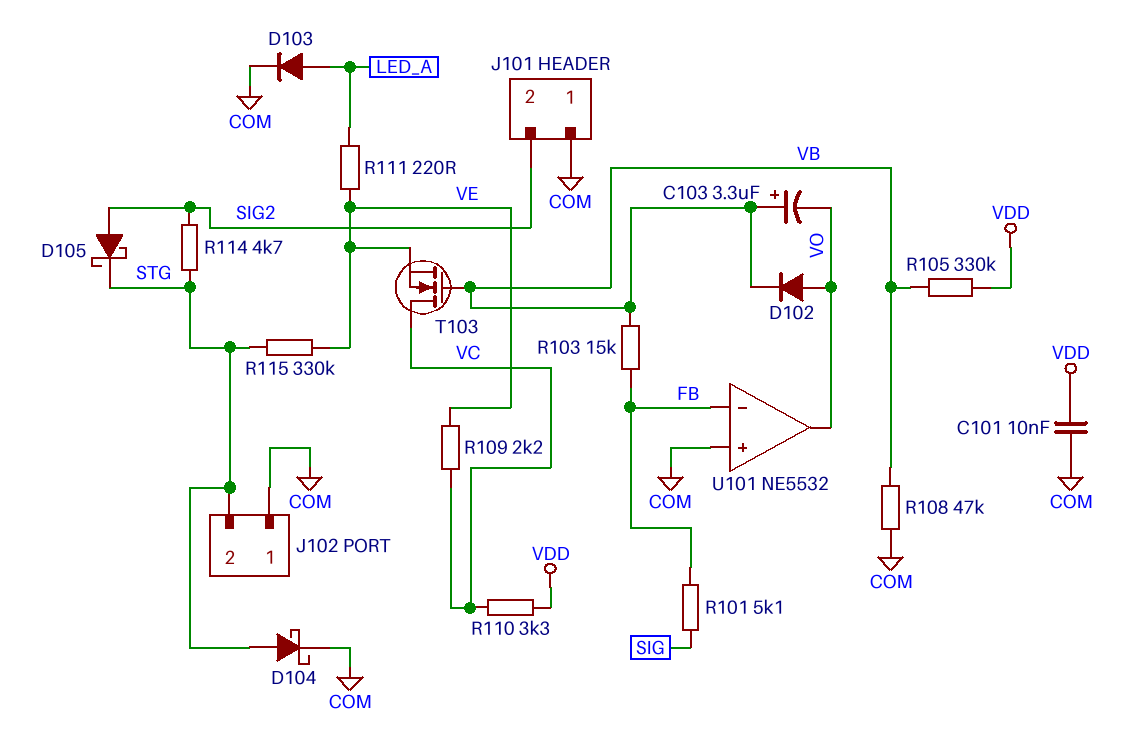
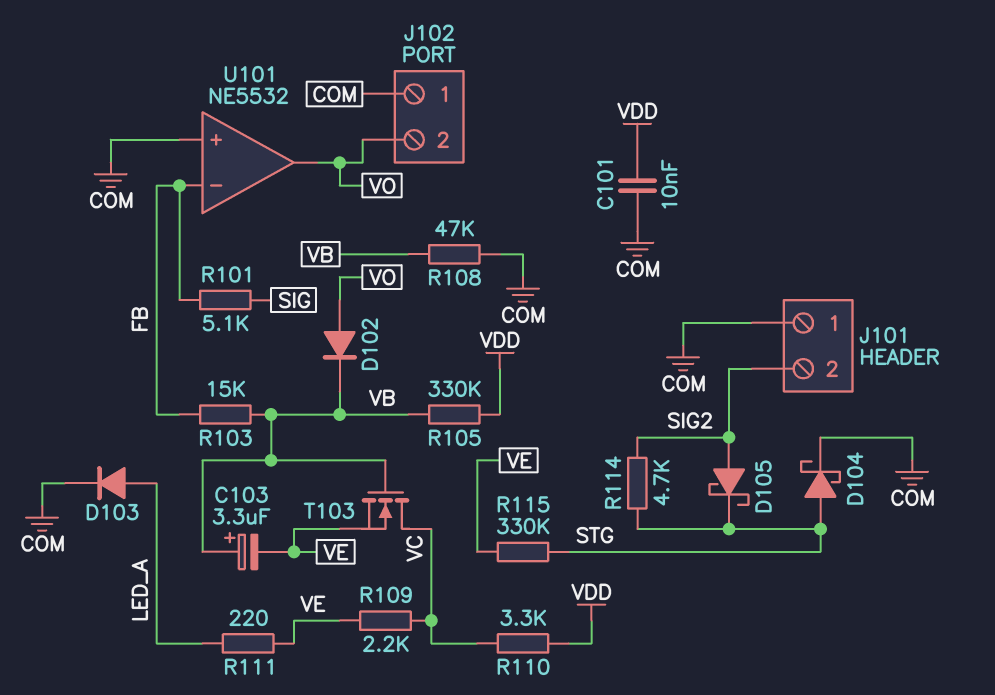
C103: 3.3uF (plus VB, minus VO) -> 3.3uF (plus VB, minus VE)
J102 pin 2: STG -> VO

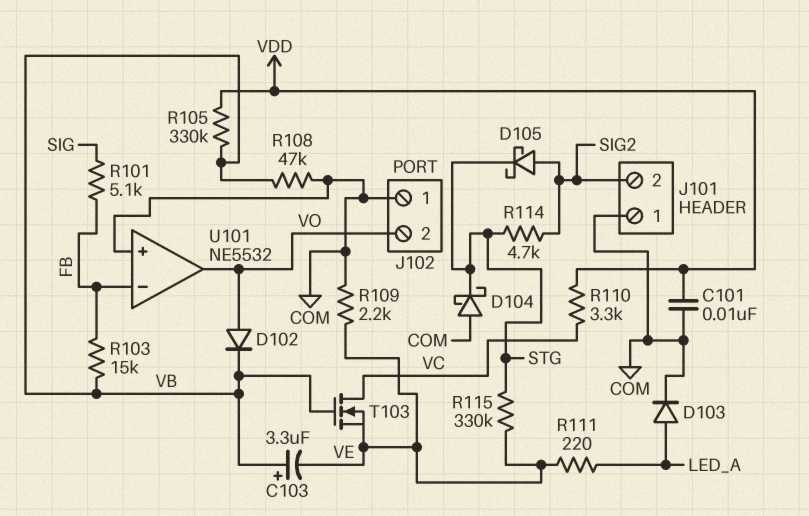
D104: schottky (A STG, K COM) -> schottky (A COM, K STG)
R109: 2.2k (VC, VE) -> 2.2k (COM, VE)

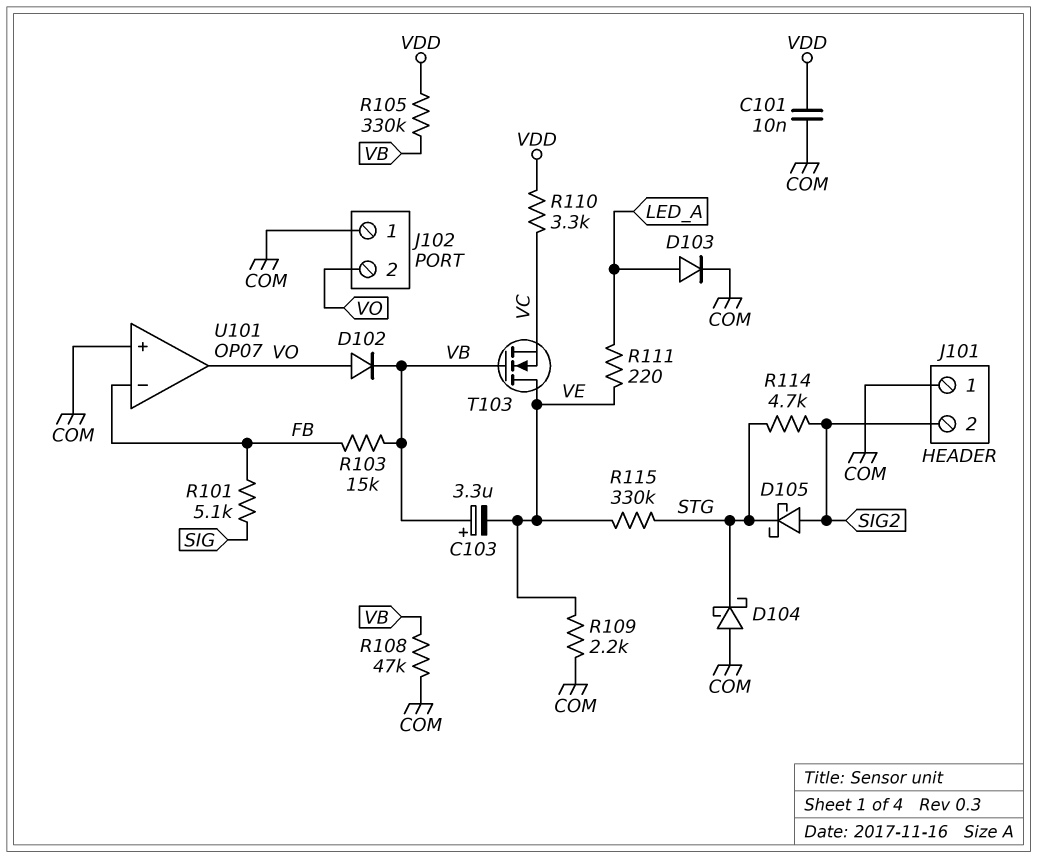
T103: NMOS (G VB, D VC, S VE) -> NMOS (G VB, D VE, S VC)
U101: NE5532 -> OP07

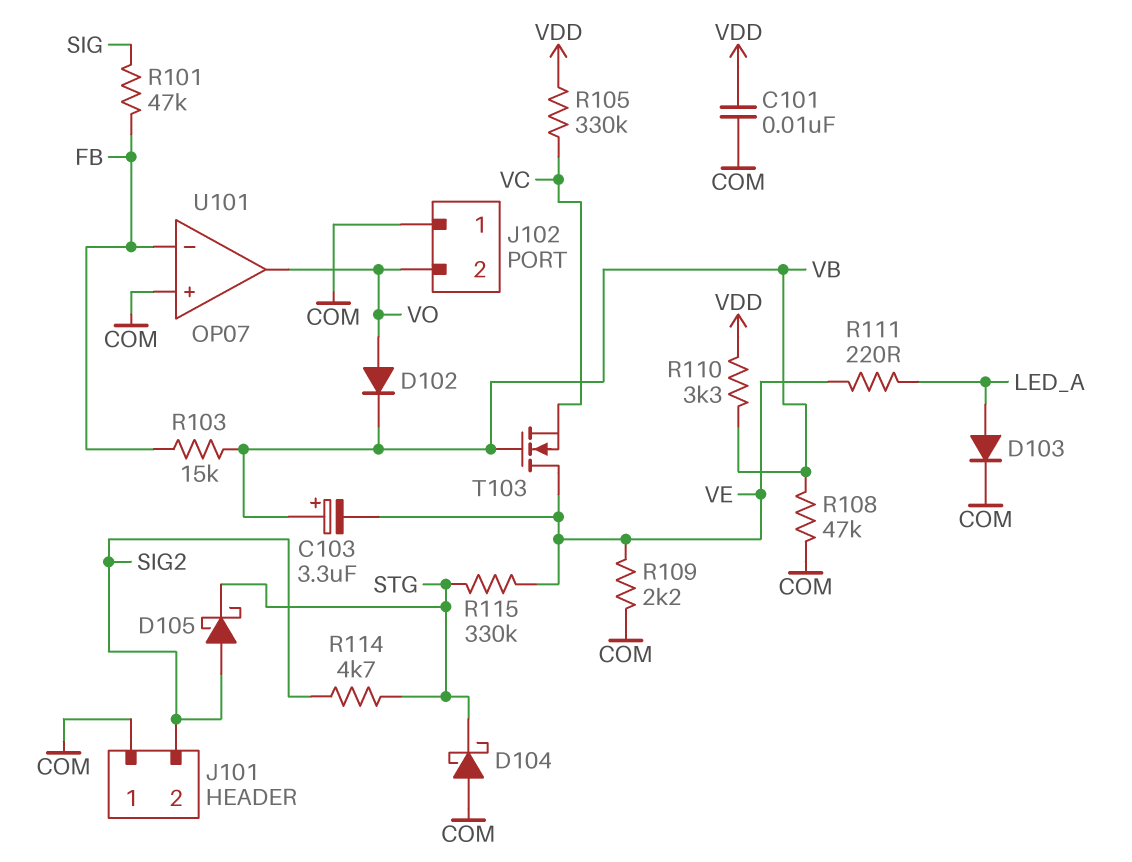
R101: 5.1k (FB, SIG) -> 47k (FB, SIG)
R105: 330k (VB, VDD) -> 330k (VC, VDD)
R110: 3.3k (VC, VDD) -> 3.3k (VB, VDD)

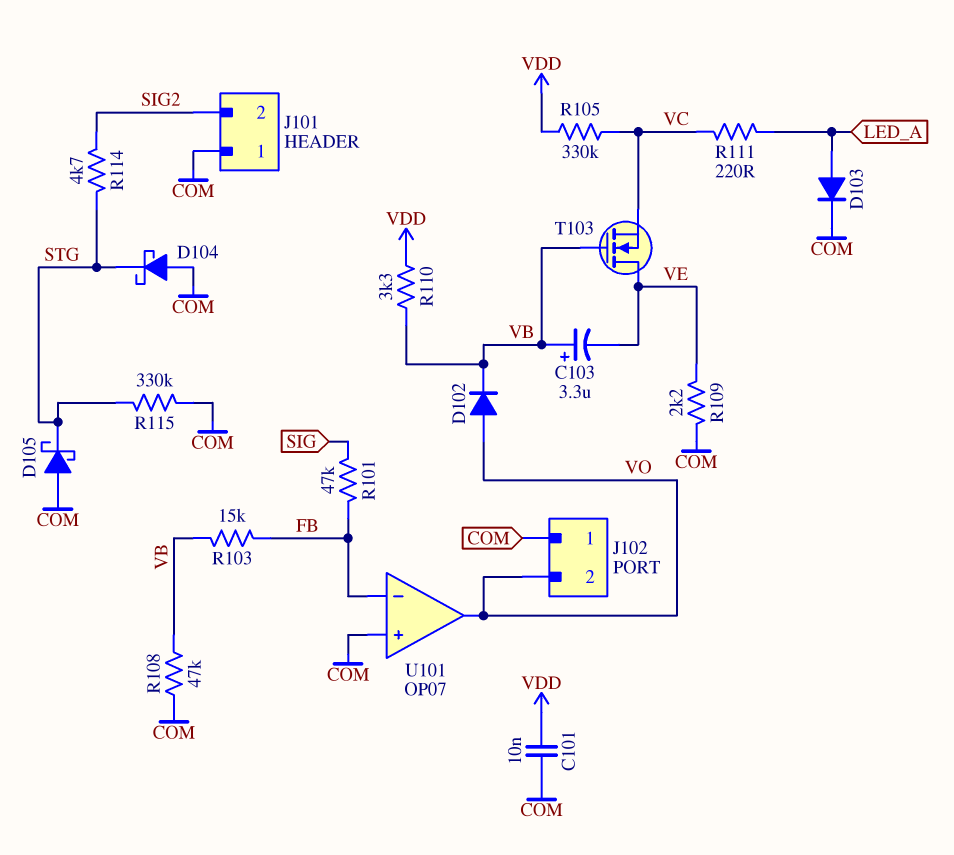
D105: schottky (A SIG2, K STG) -> schottky (A COM, K STG)
R111: 220 (LED_A, VE) -> 220 (LED_A, VC)
R115: 330k (STG, VE) -> 330k (COM, STG)

